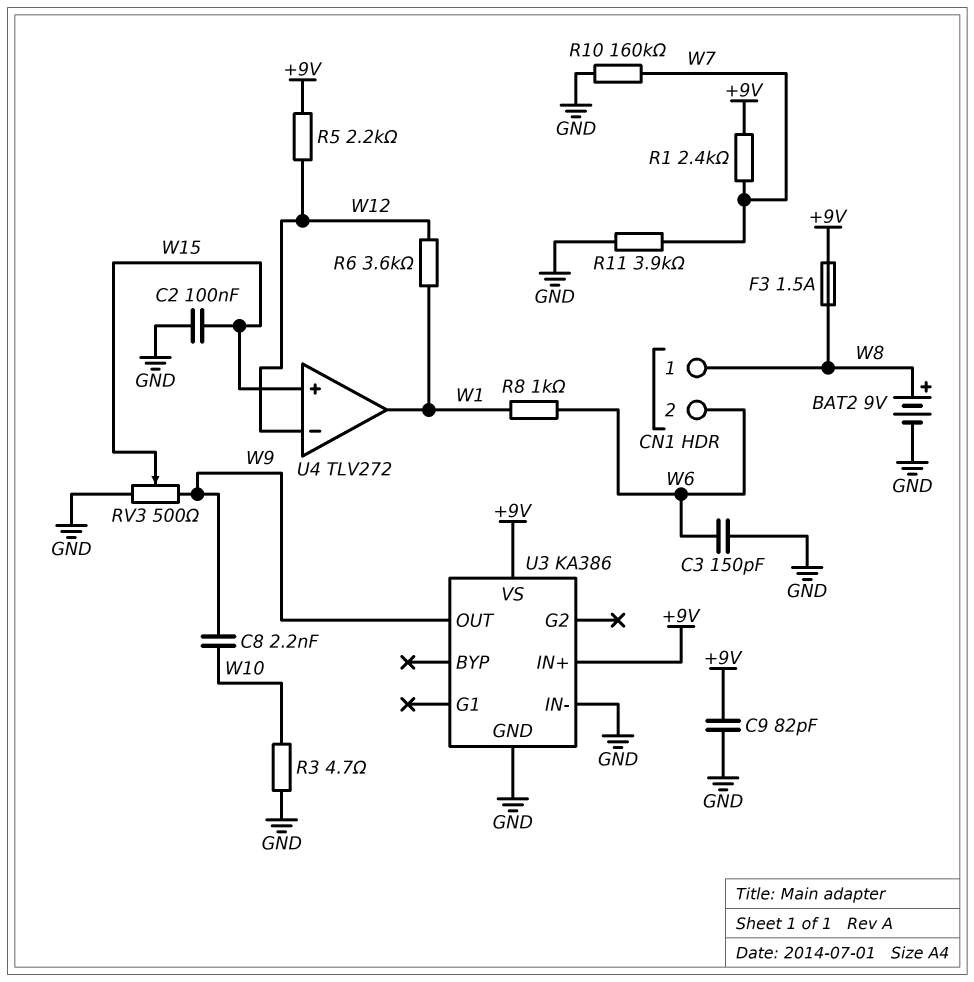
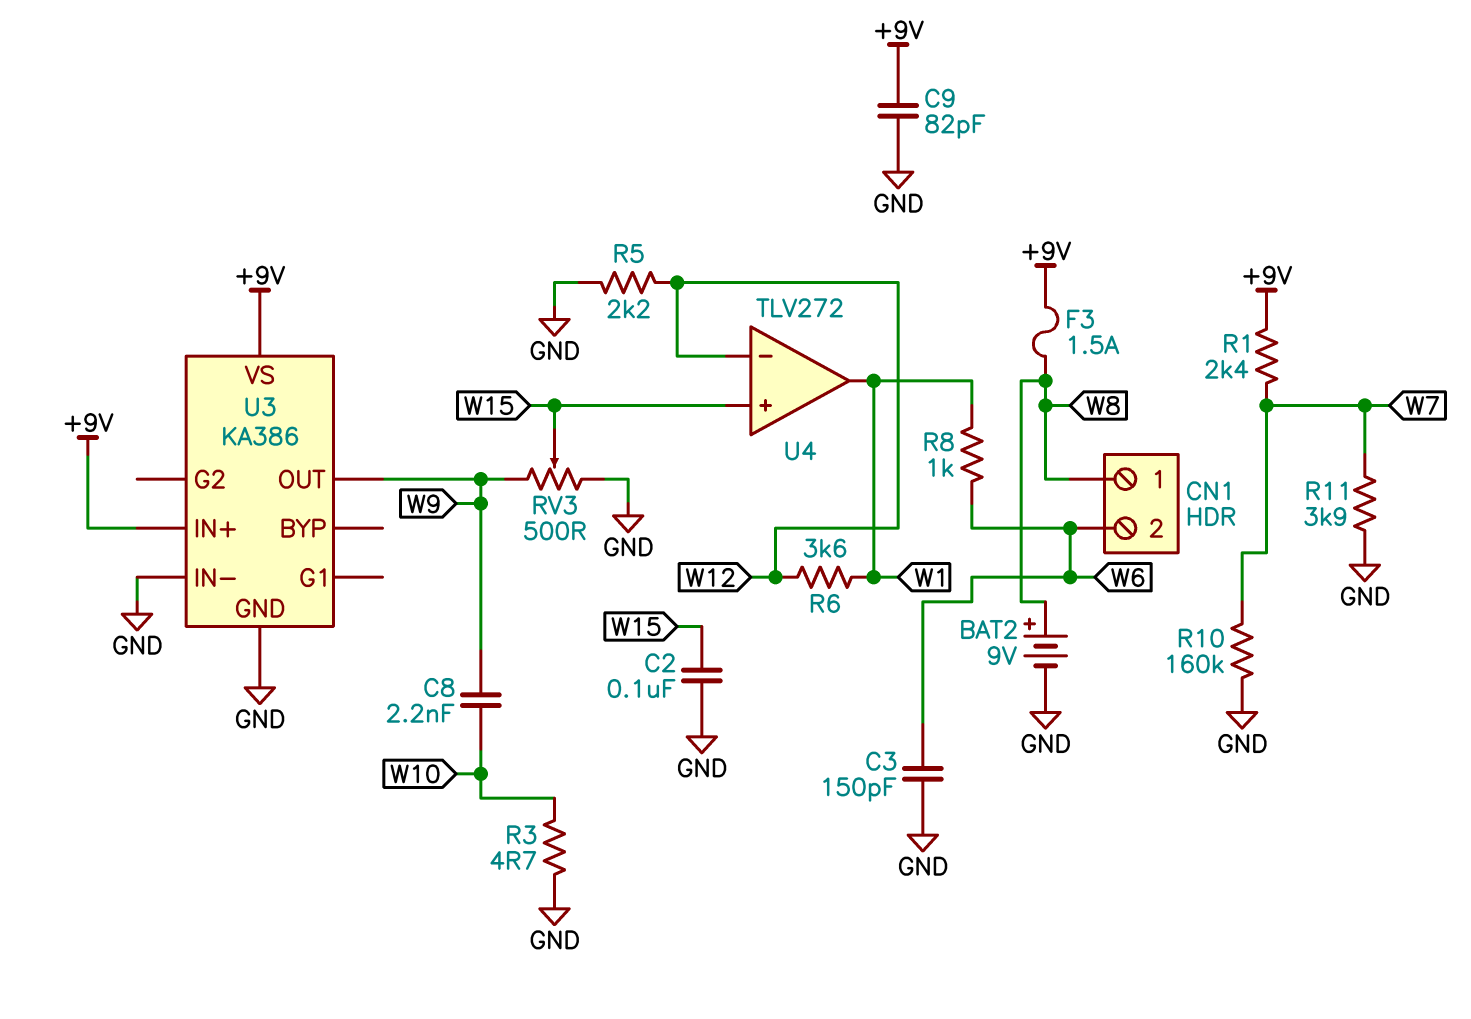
R5: 2.2k (+9V, W12) -> 2.2k (GND, W12)

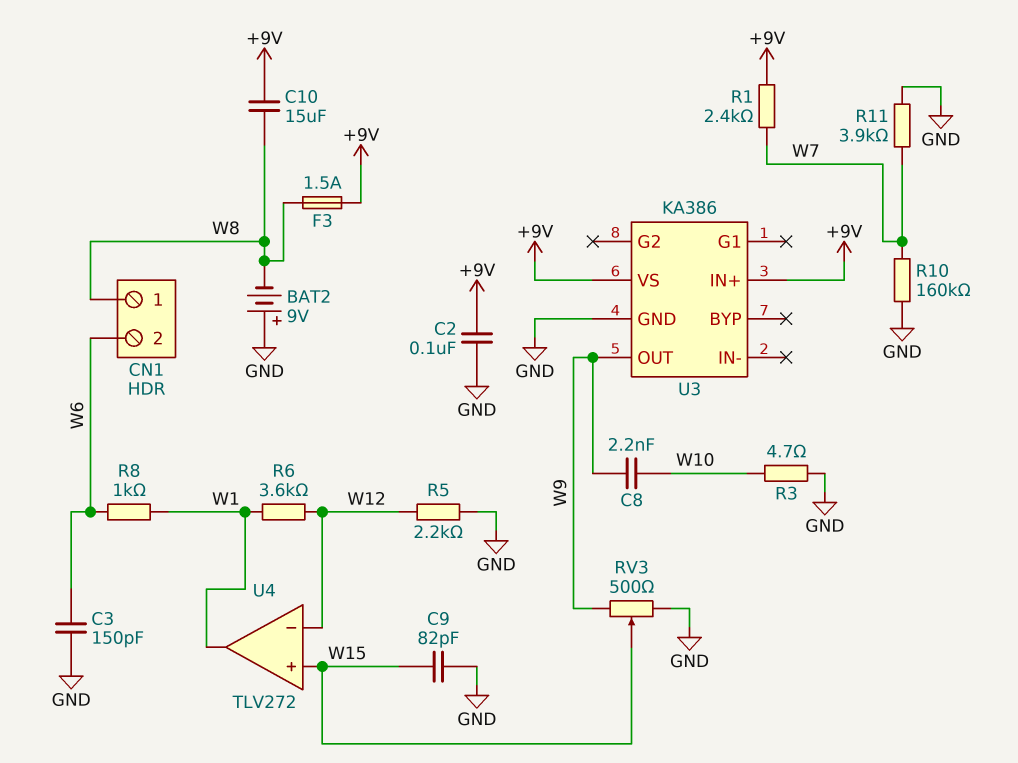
BAT2: 9V (plus W8, minus GND) -> 9V (plus GND, minus W8)
C2: 100nF (GND, W15) -> 100nF (+9V, GND)
C9: 82pF (+9V, GND) -> 82pF (GND, W15)
C10: none -> 15uF (+9V, W8)
U3 pin IN-: GND -> none

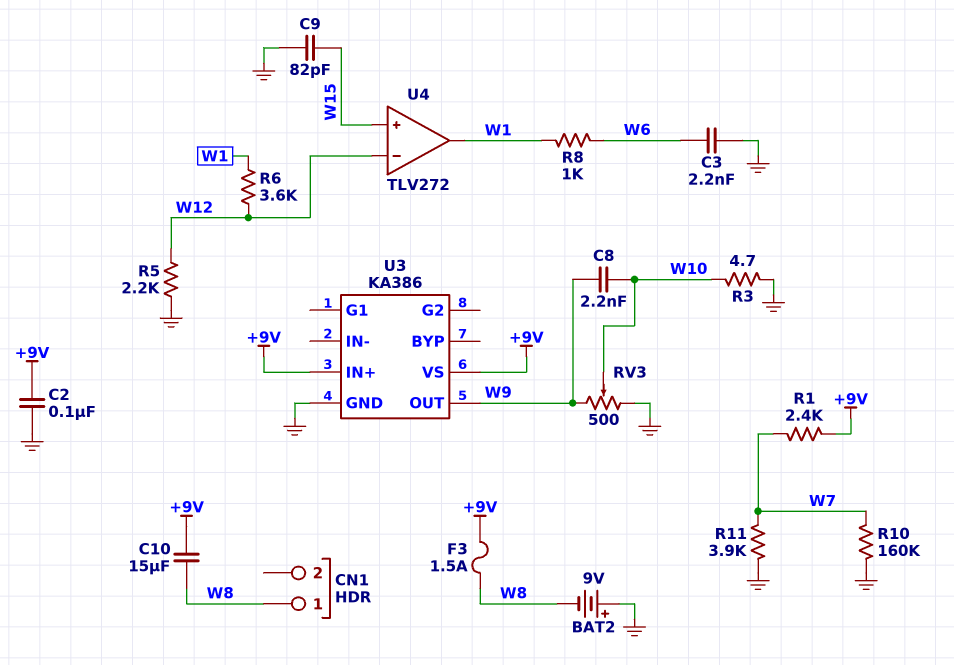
C3: 150pF (GND, W6) -> 2.2nF (GND, W6)
CN1 pin 2: W6 -> none
RV3: 500 (GND, W9, wiper W15) -> 500 (GND, W9, wiper W10)

